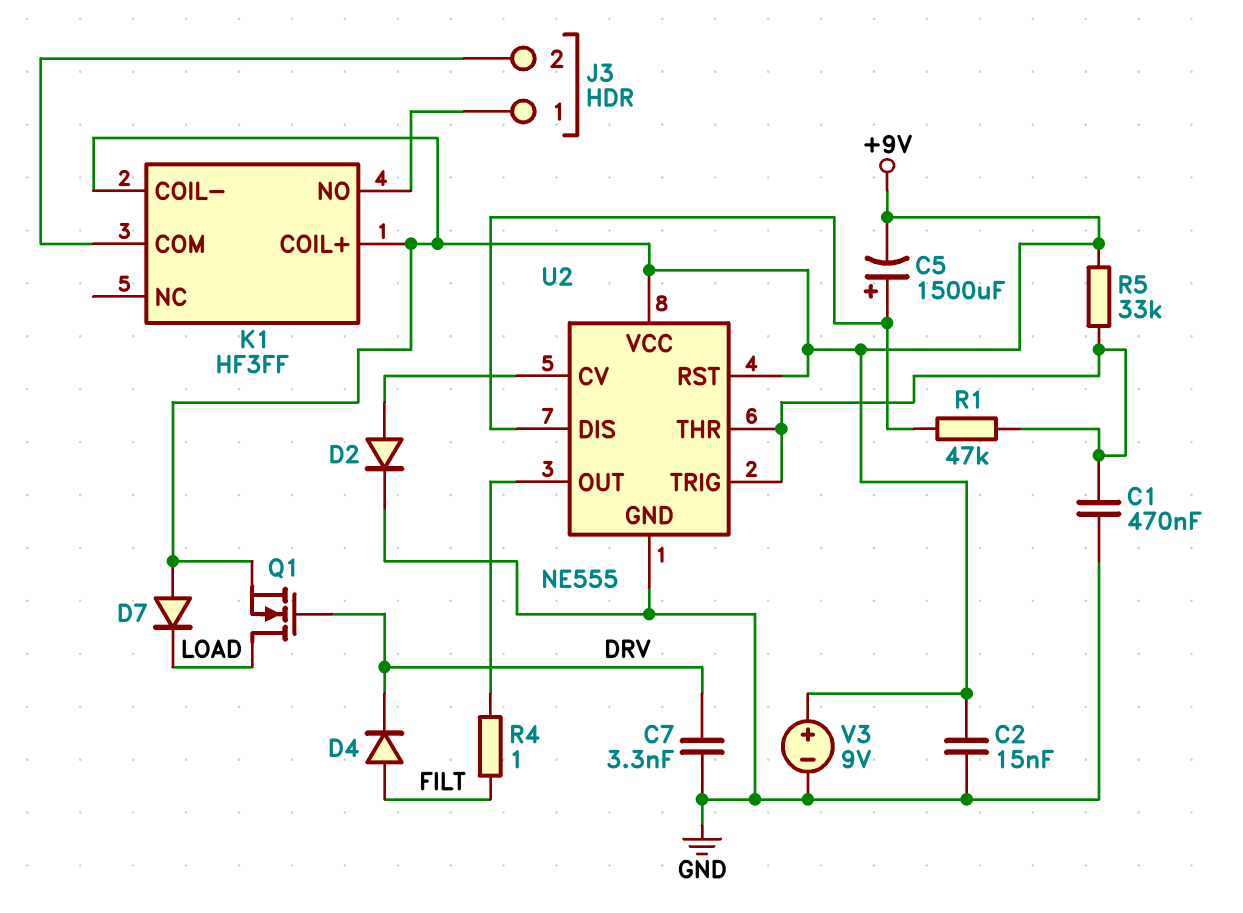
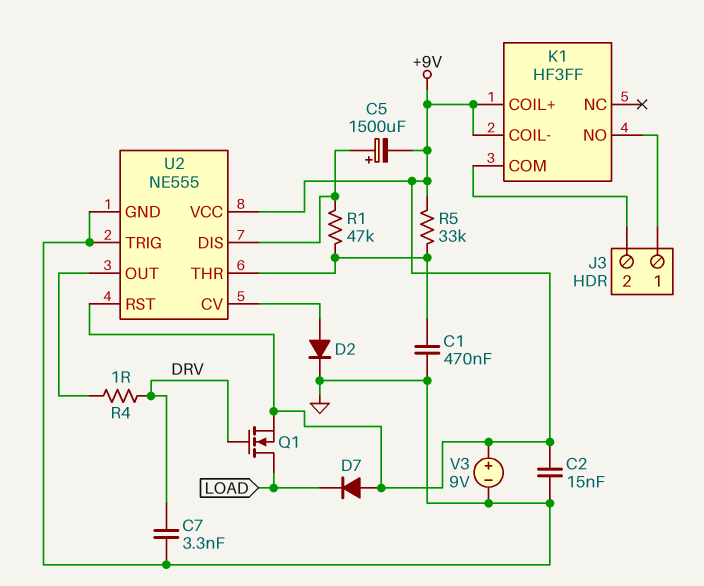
D4: diode (A FILT, K DRV) -> none
R4: 1 (FILT, U2/OUT) -> 1 (DRV, U2/OUT)
U2 pin TRIG: U2/THR -> GND

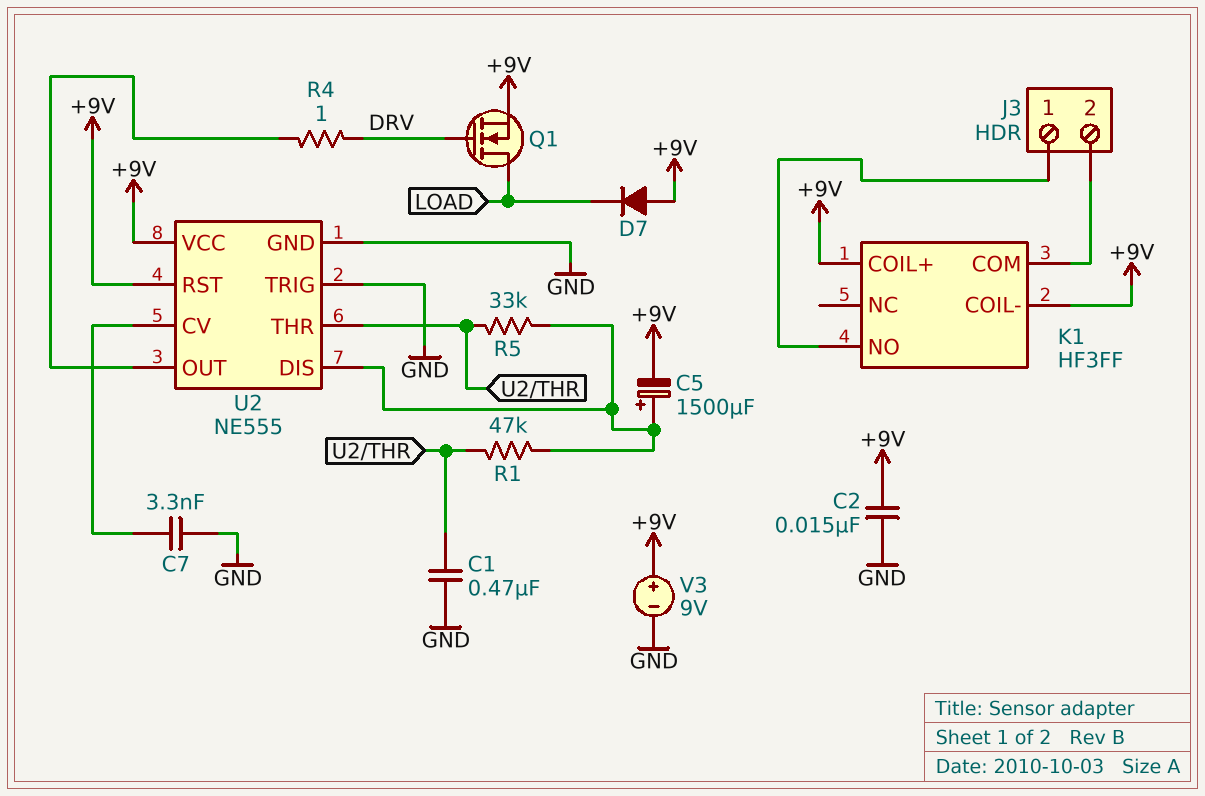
C7: 3.3nF (DRV, GND) -> 3.3nF (GND, U2/CV)
D2: diode (A U2/CV, K GND) -> none
R5: 33k (+9V, U2/THR) -> 33k (U2/DIS, U2/THR)

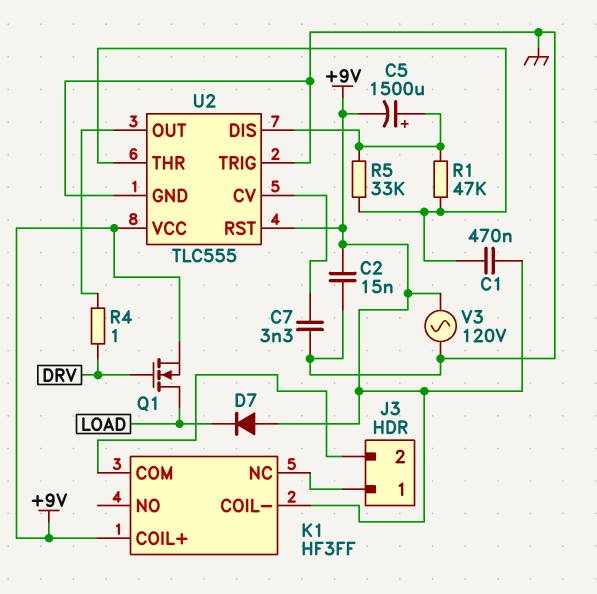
C1: 470nF (GND, U2/THR) -> 470nF (+9V, U2/THR)
K1 pin NC: none -> J3/1
K1 pin NO: J3/1 -> none
U2: NE555 -> TLC555
V3: 9V (plus +9V, minus GND) -> AC 120V (+9V, GND)

